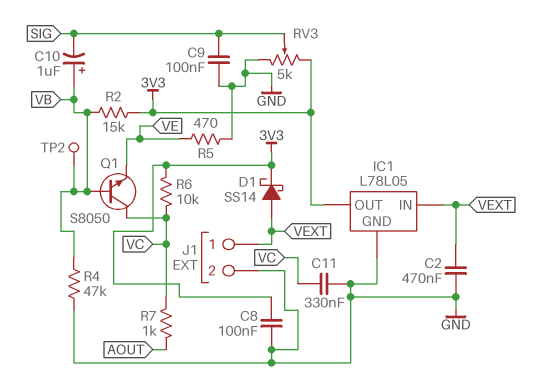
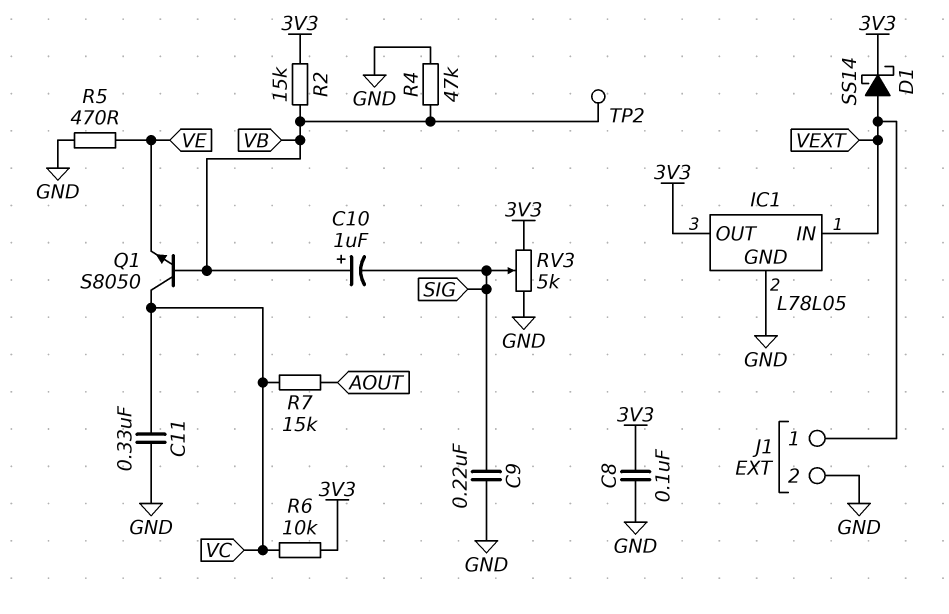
C2: 470nF (GND, VEXT) -> none
C9: 100nF (GND, SIG) -> 220nF (GND, SIG)
R7: 1k (AOUT, VC) -> 15k (AOUT, VC)

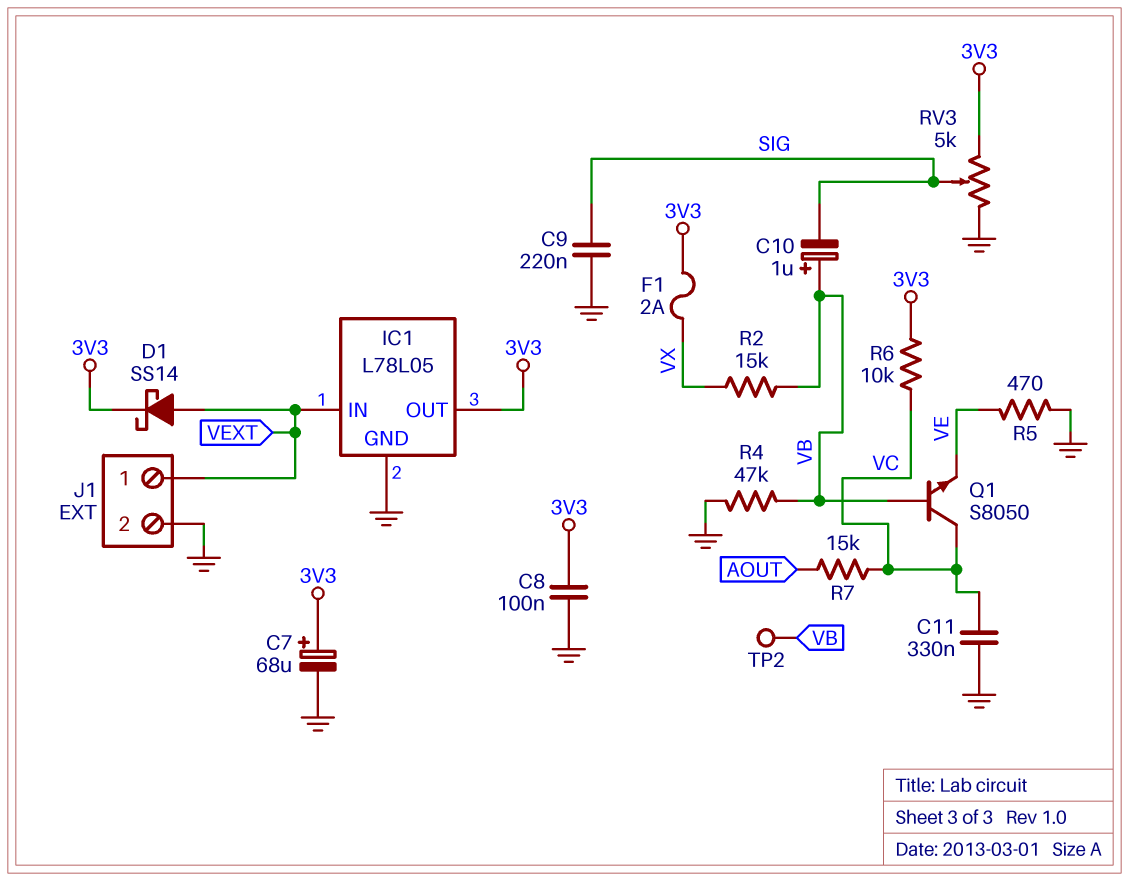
C7: none -> 68uF (plus 3V3, minus GND)
F1: none -> 2A (3V3, VX)
R2: 15k (3V3, VB) -> 15k (VB, VX)

